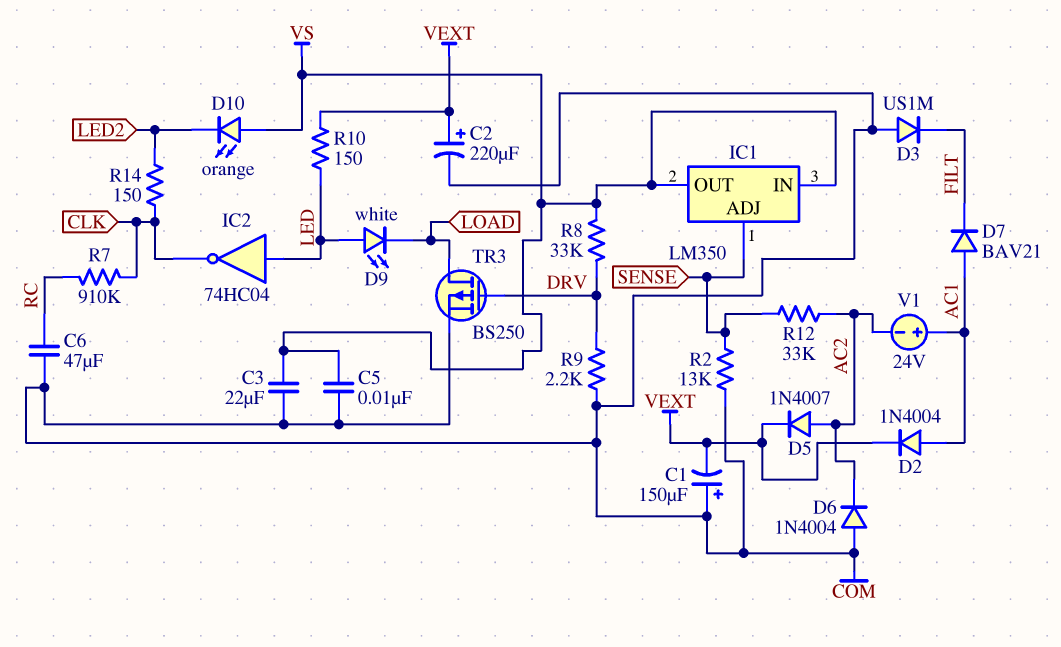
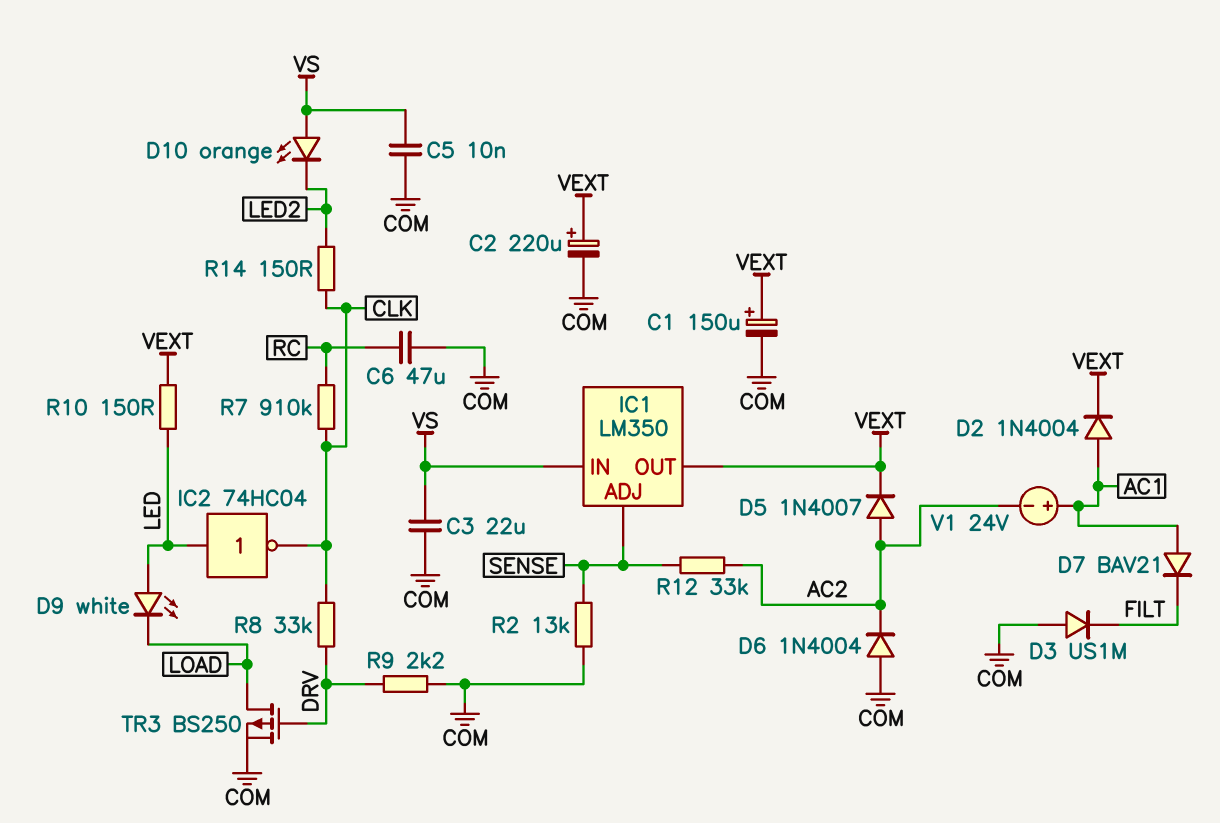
C1: 150uF (plus COM, minus VEXT) -> 150uF (plus VEXT, minus COM)
IC1 pin OUT: VS -> VEXT
R8: 33k (DRV, VS) -> 33k (CLK, DRV)

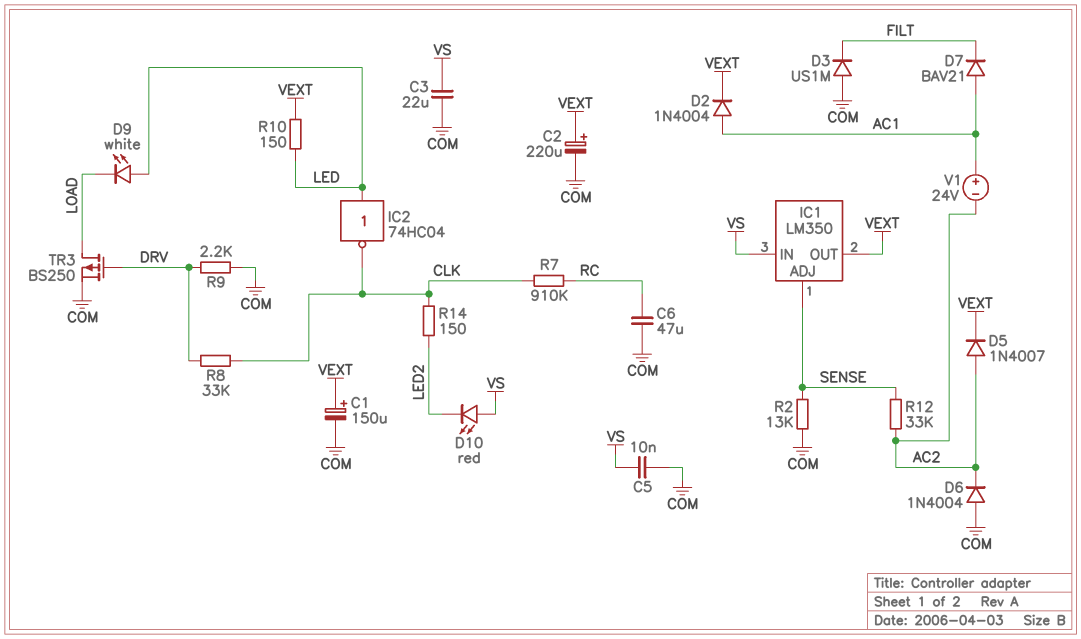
D10: LED orange (A VS, K LED2) -> LED red (A VS, K LED2)

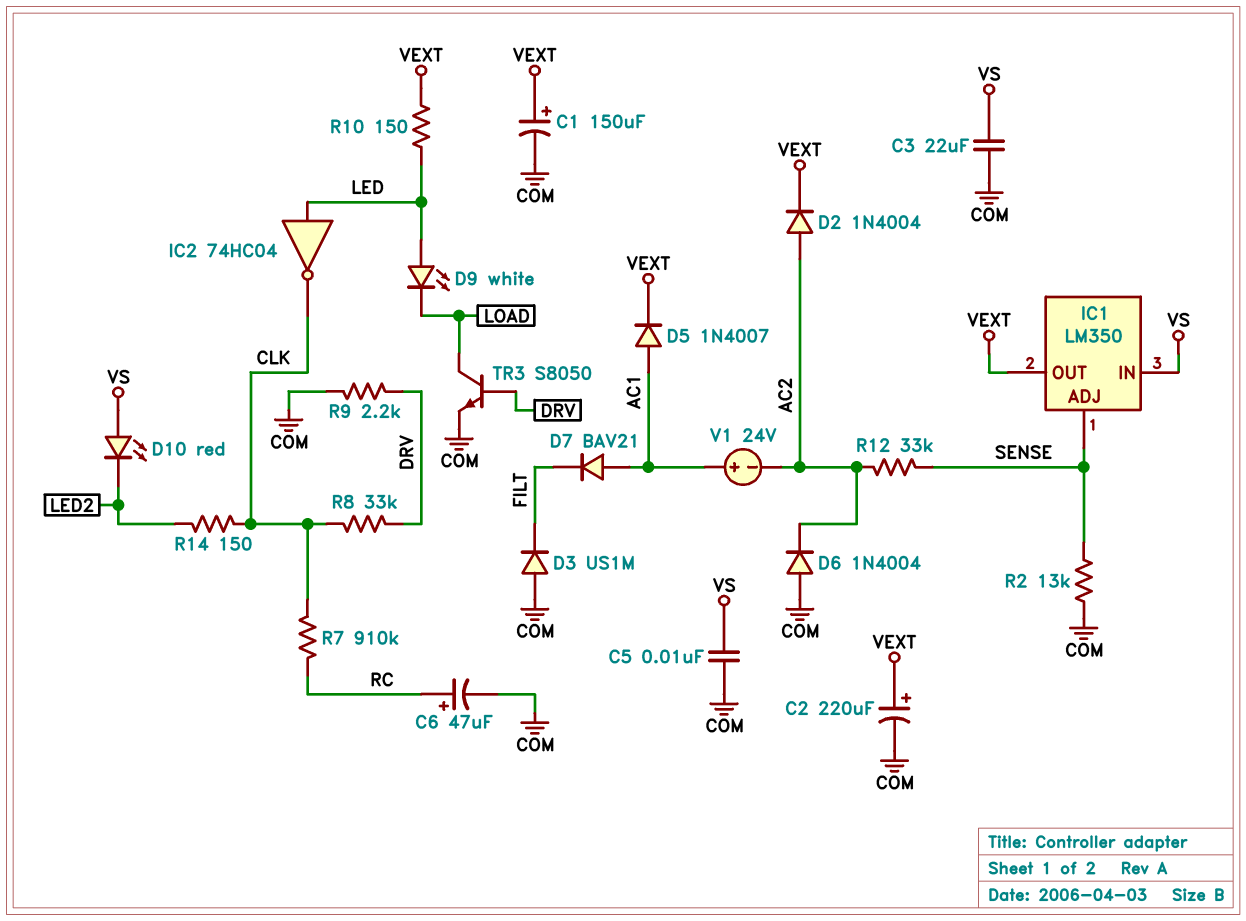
C6: 47uF (COM, RC) -> 47uF (plus RC, minus COM)
D2: diode 1N4004 (A AC1, K VEXT) -> diode 1N4004 (A AC2, K VEXT)
D5: diode 1N4007 (A AC2, K VEXT) -> diode 1N4007 (A AC1, K VEXT)
TR3: PMOS BS250 (G DRV, D LOAD, S COM) -> NPN S8050 (B DRV, C LOAD, E COM)

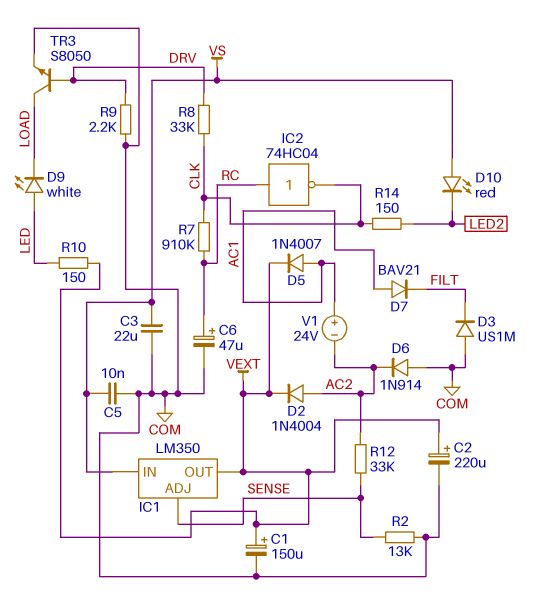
D6: diode 1N4004 (A COM, K AC2) -> diode 1N914 (A COM, K AC2)
IC2: NOT 74HC04 (in LED, out CLK) -> NOT 74HC04 (in RC, out CLK)

